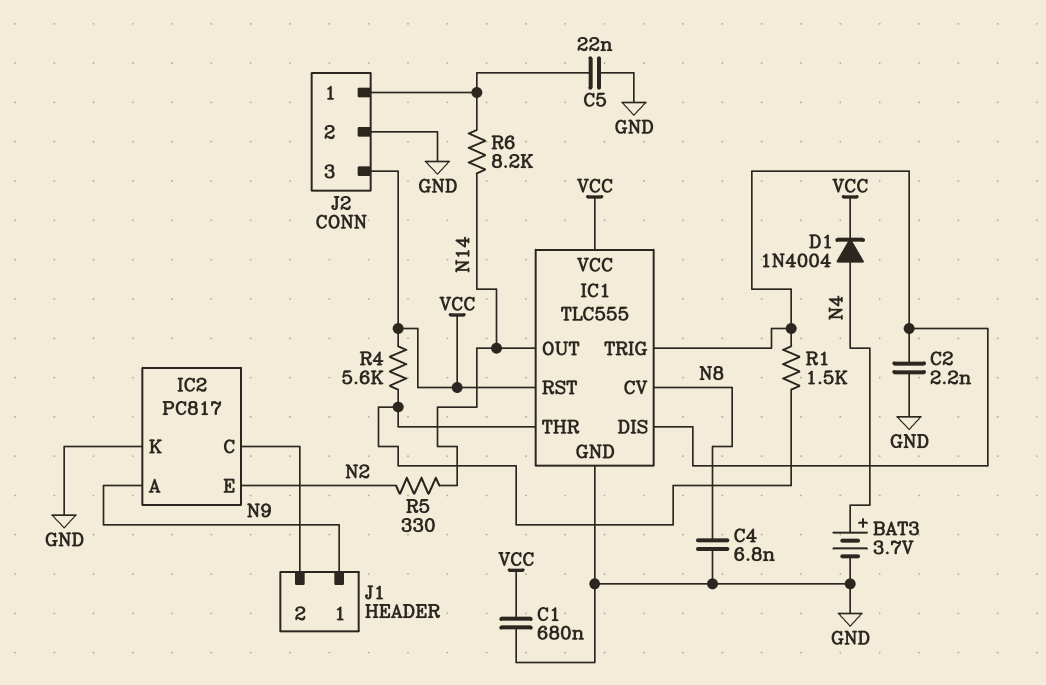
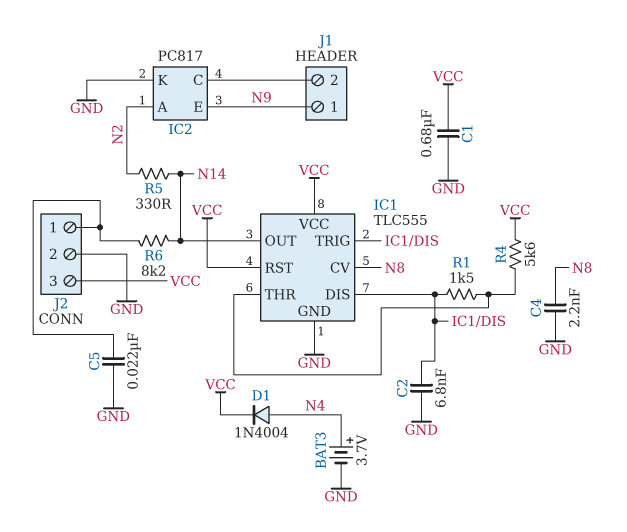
C2: 2.2nF (GND, IC1/DIS) -> 6.8nF (GND, IC1/DIS)
C4: 6.8nF (GND, N8) -> 2.2nF (GND, N8)
IC2 pin A: N9 -> N2
IC2 pin E: N2 -> N9

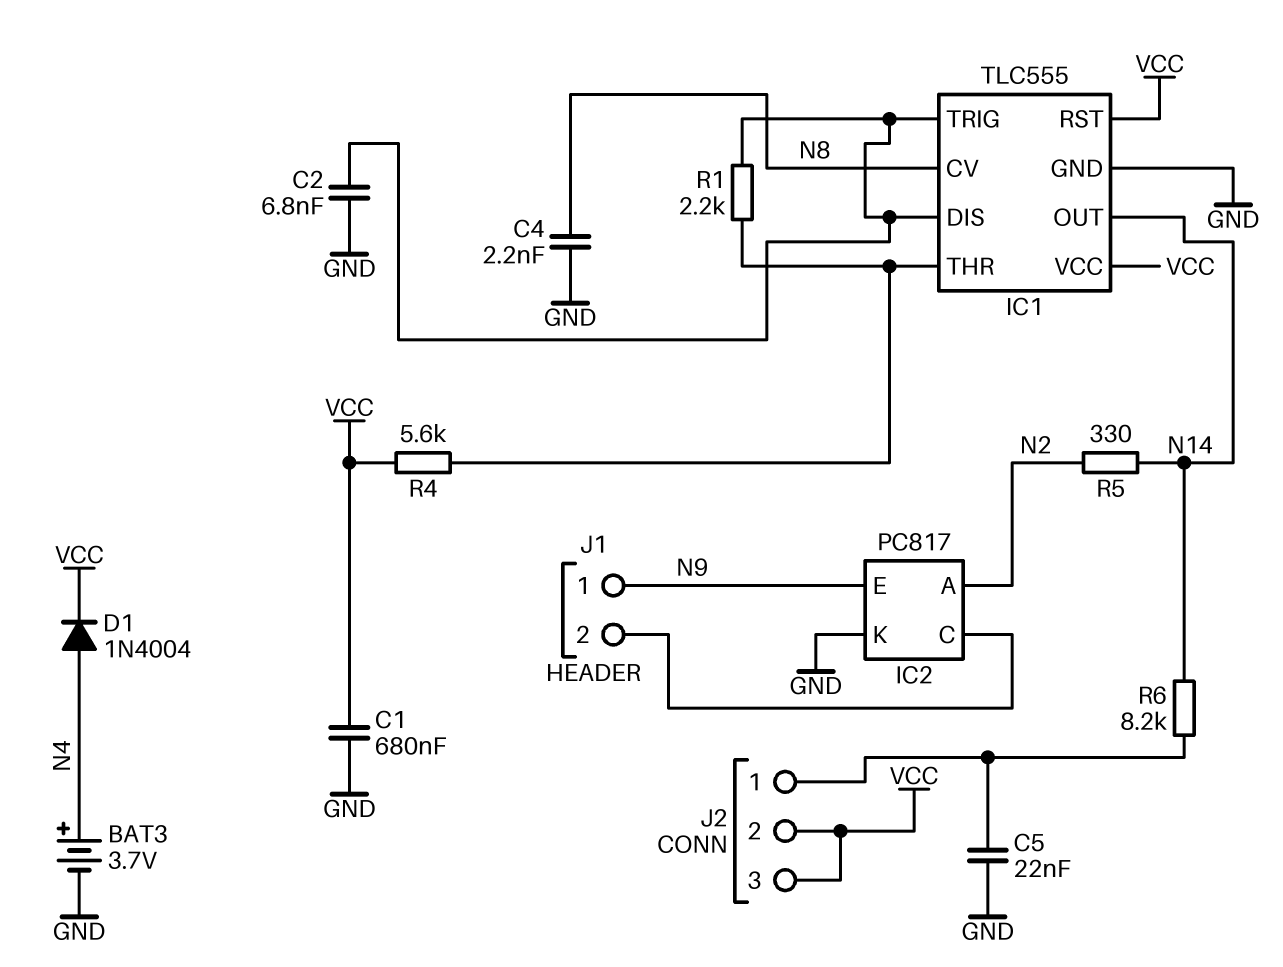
J2 pin 2: GND -> VCC
R1: 1.5k (IC1/DIS, IC1/THR) -> 2.2k (IC1/DIS, IC1/THR)

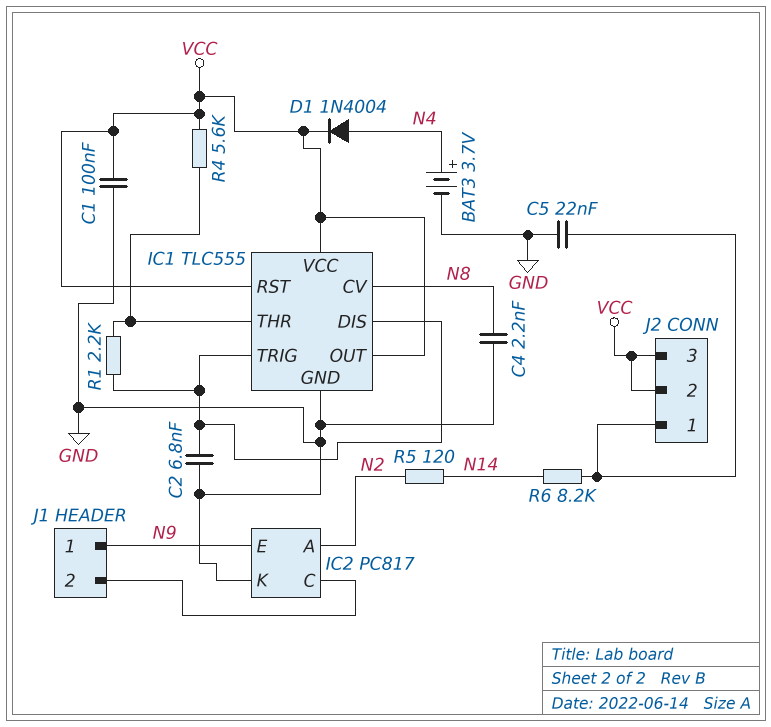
C1: 680nF (GND, VCC) -> 100nF (GND, VCC)
IC1 pin OUT: N14 -> VCC
R5: 330 (N2, N14) -> 120 (N2, N14)

